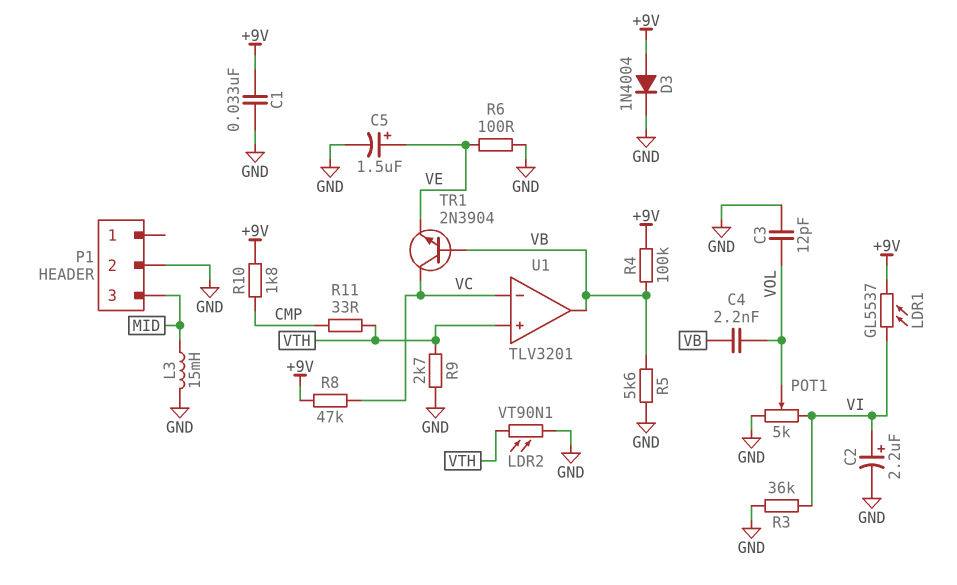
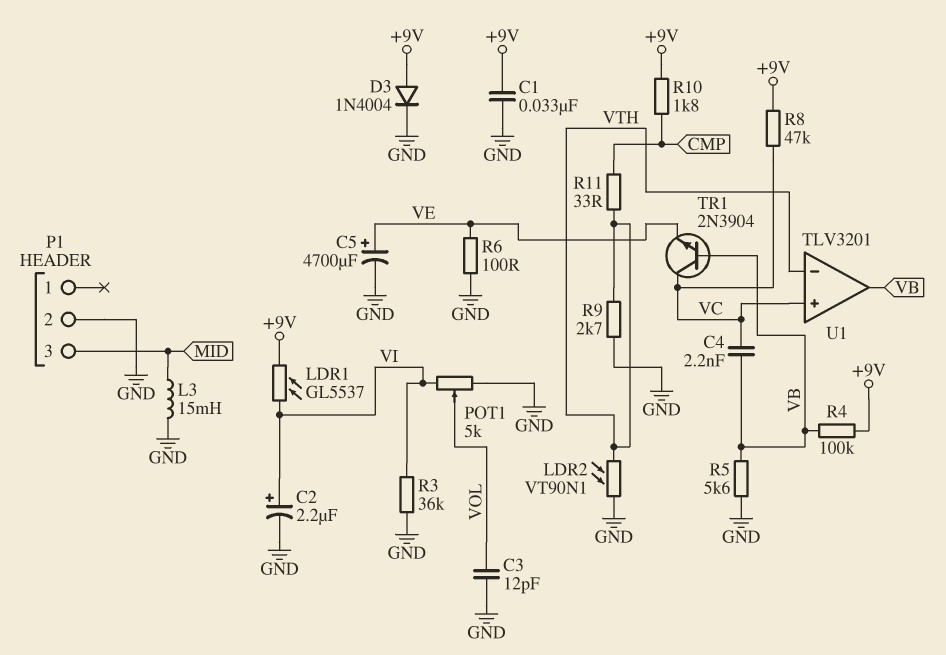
C4: 2.2nF (VB, VOL) -> 2.2nF (VB, VC)
C5: 1.5uF (plus VE, minus GND) -> 4700uF (plus VE, minus GND)
U1 pin in+: VTH -> VC
U1 pin in-: VC -> VTH

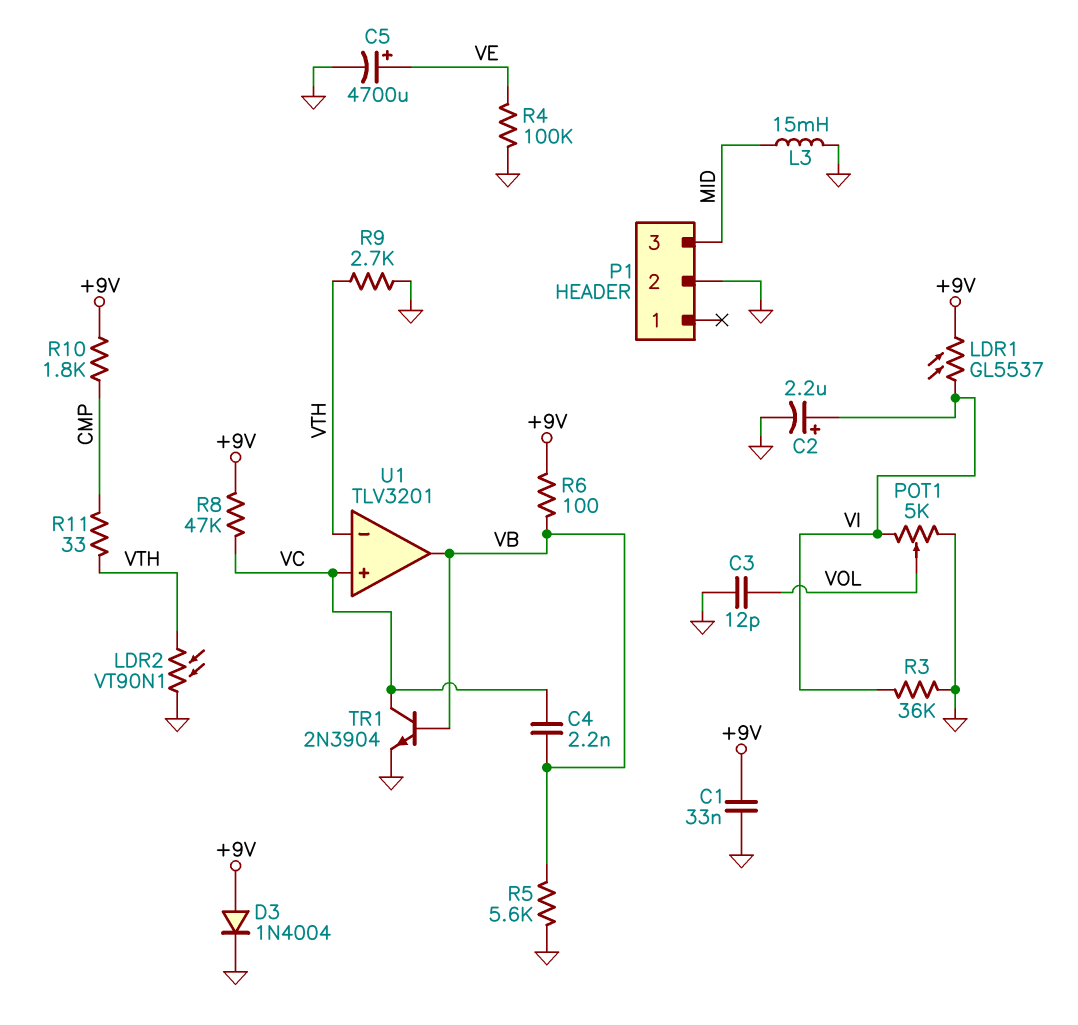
R4: 100k (+9V, VB) -> 100k (GND, VE)
R6: 100 (GND, VE) -> 100 (+9V, VB)
TR1: NPN 2N3904 (B VB, C VC, E VE) -> NPN 2N3904 (B VB, C VC, E GND)

